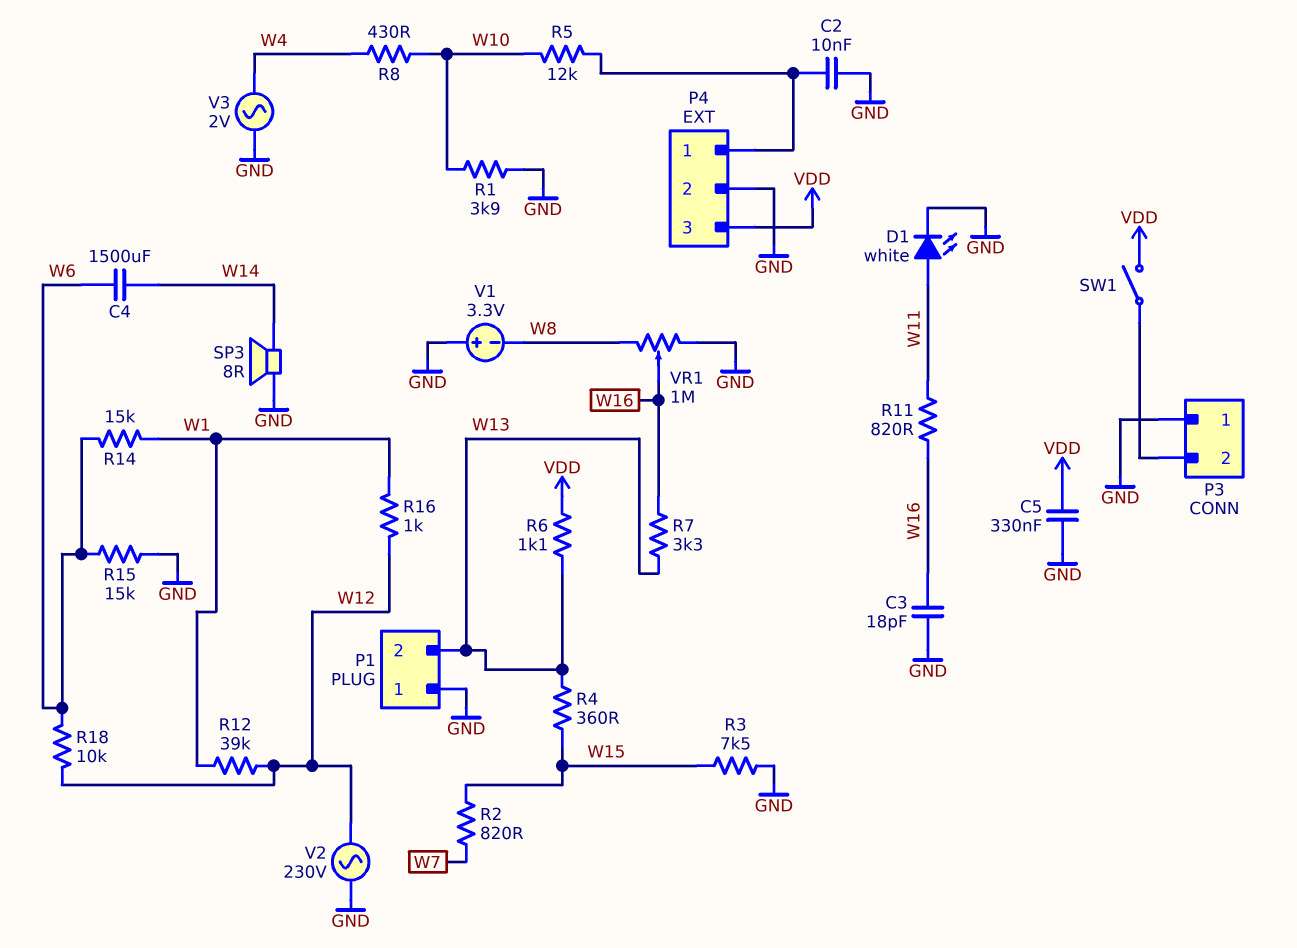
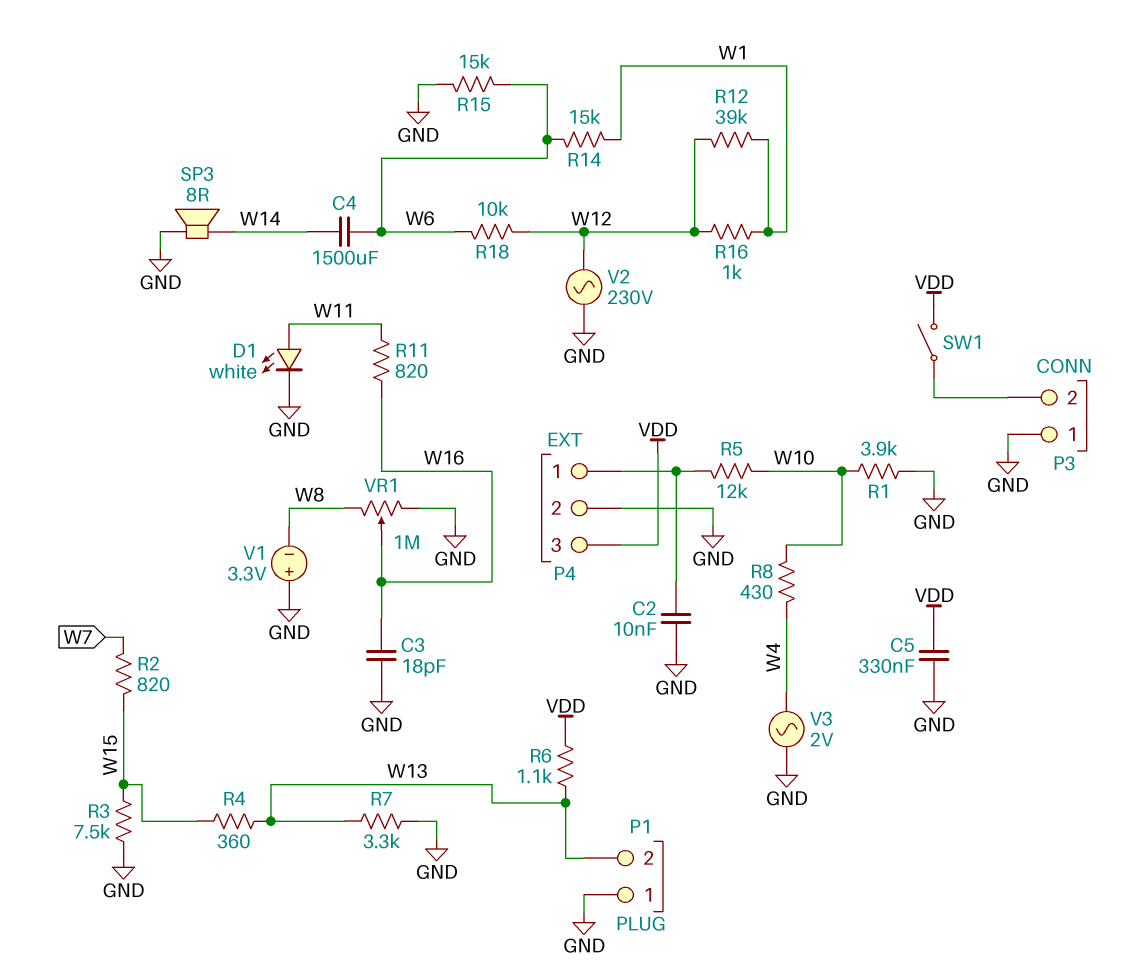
R7: 3.3k (W13, W16) -> 3.3k (GND, W13)

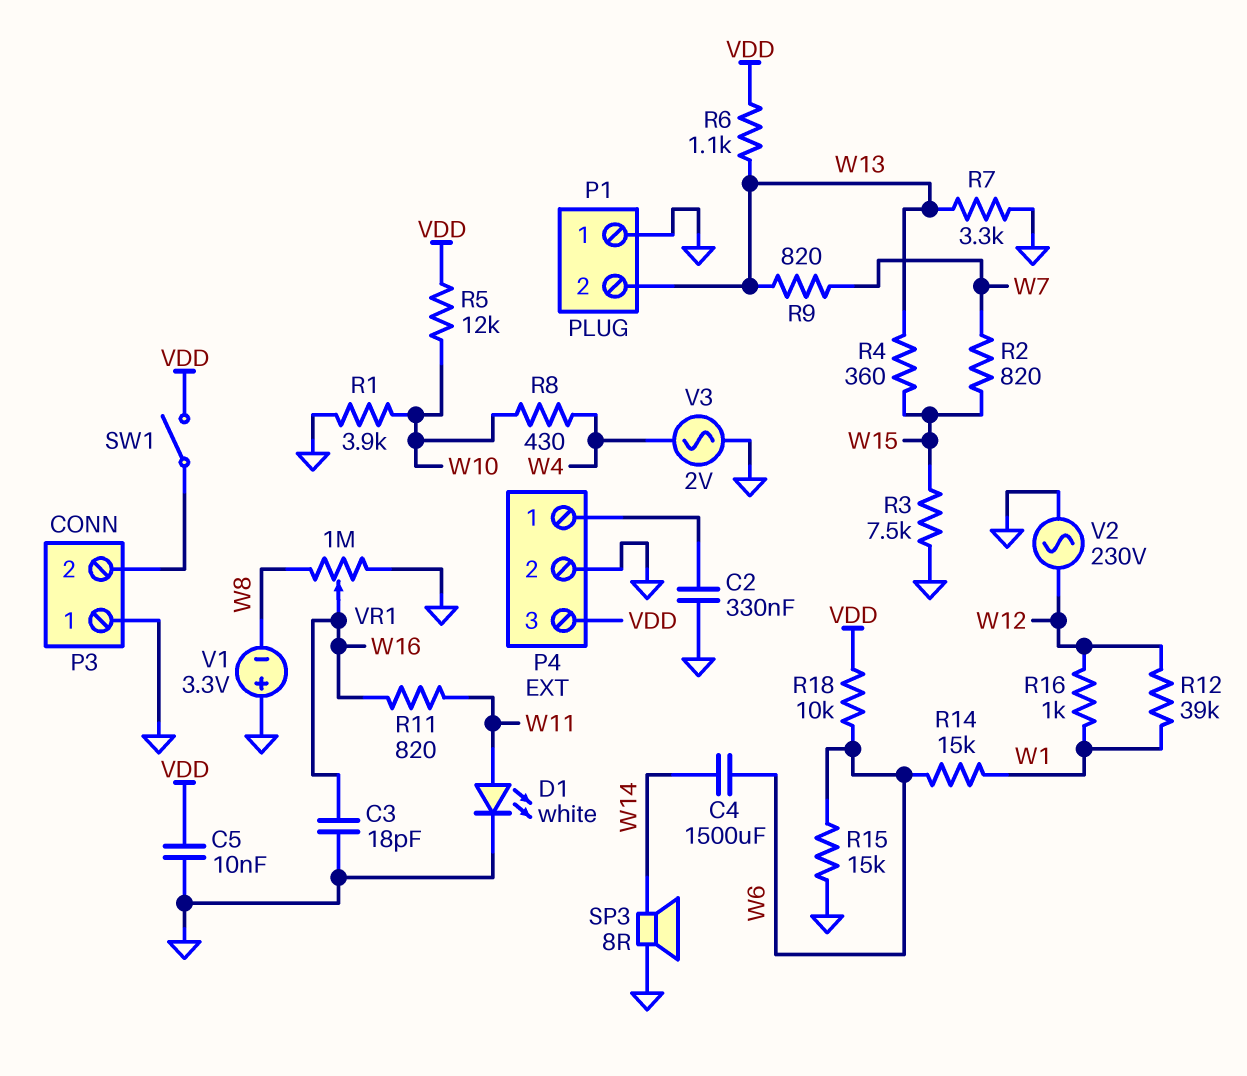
C2: 10nF (GND, P4/1) -> 330nF (GND, P4/1)
C5: 330nF (GND, VDD) -> 10nF (GND, VDD)
R5: 12k (P4/1, W10) -> 12k (VDD, W10)
R9: none -> 820 (W7, W13)
R18: 10k (W6, W12) -> 10k (VDD, W6)

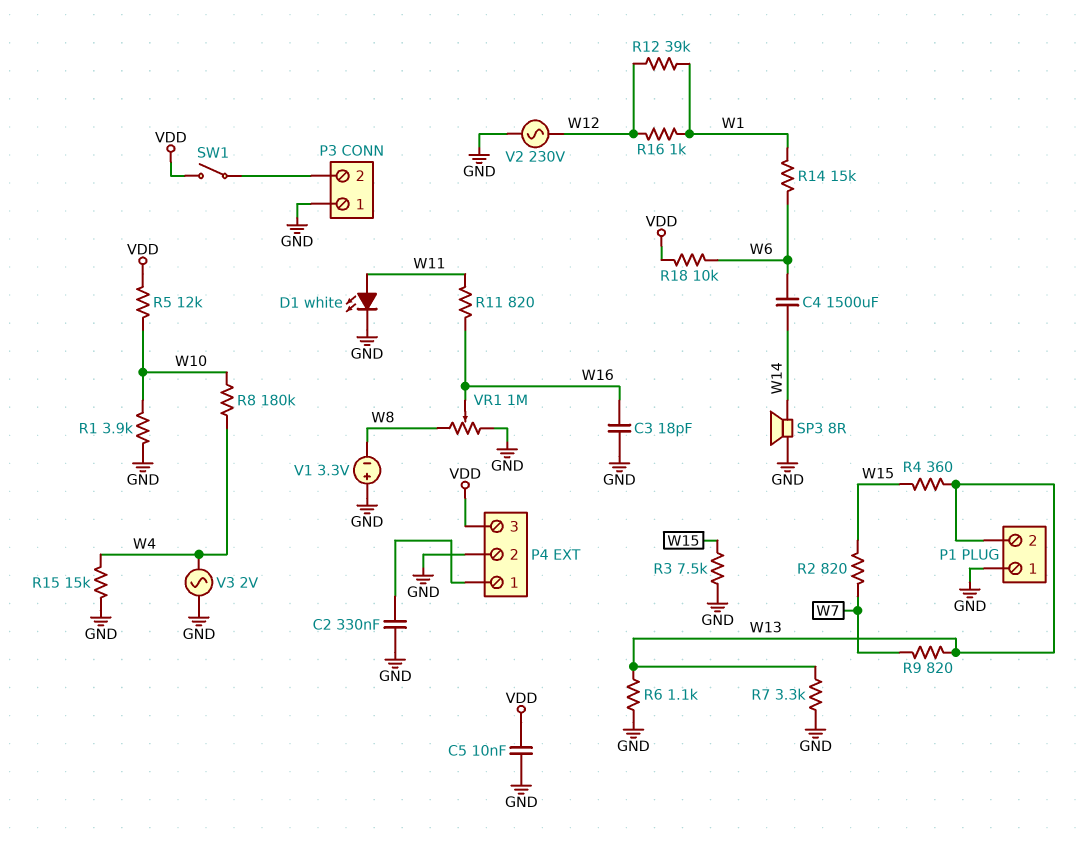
R6: 1.1k (VDD, W13) -> 1.1k (GND, W13)
R8: 430 (W4, W10) -> 180k (W4, W10)
R15: 15k (GND, W6) -> 15k (GND, W4)

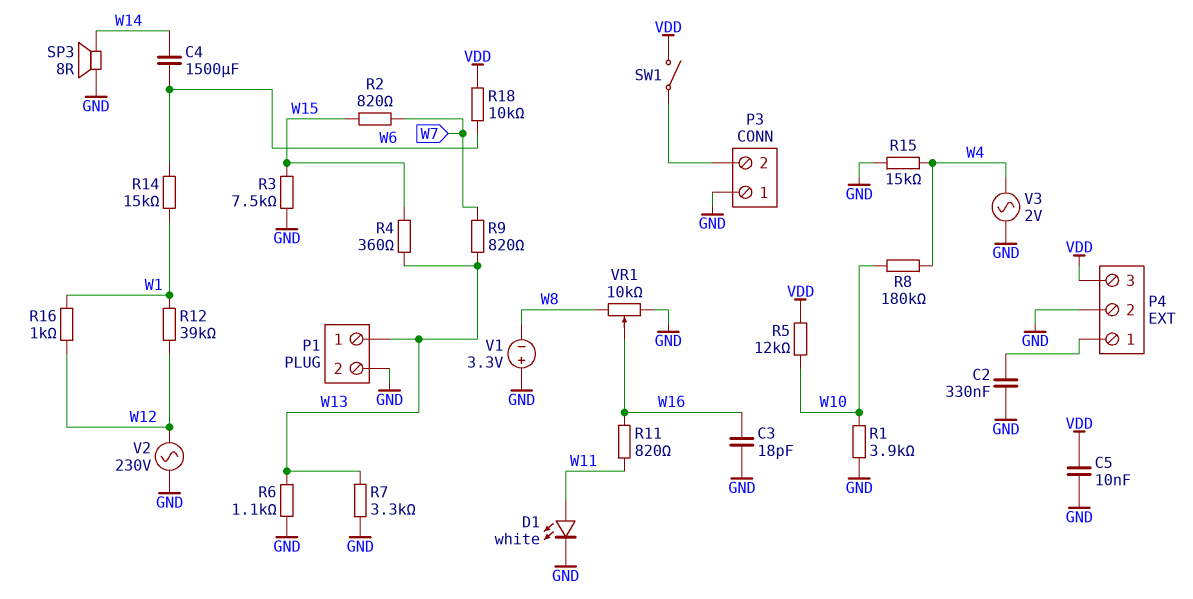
P1 pin 1: GND -> W13
P1 pin 2: W13 -> GND
VR1: 1M (GND, W8, wiper W16) -> 10k (GND, W8, wiper W16)

